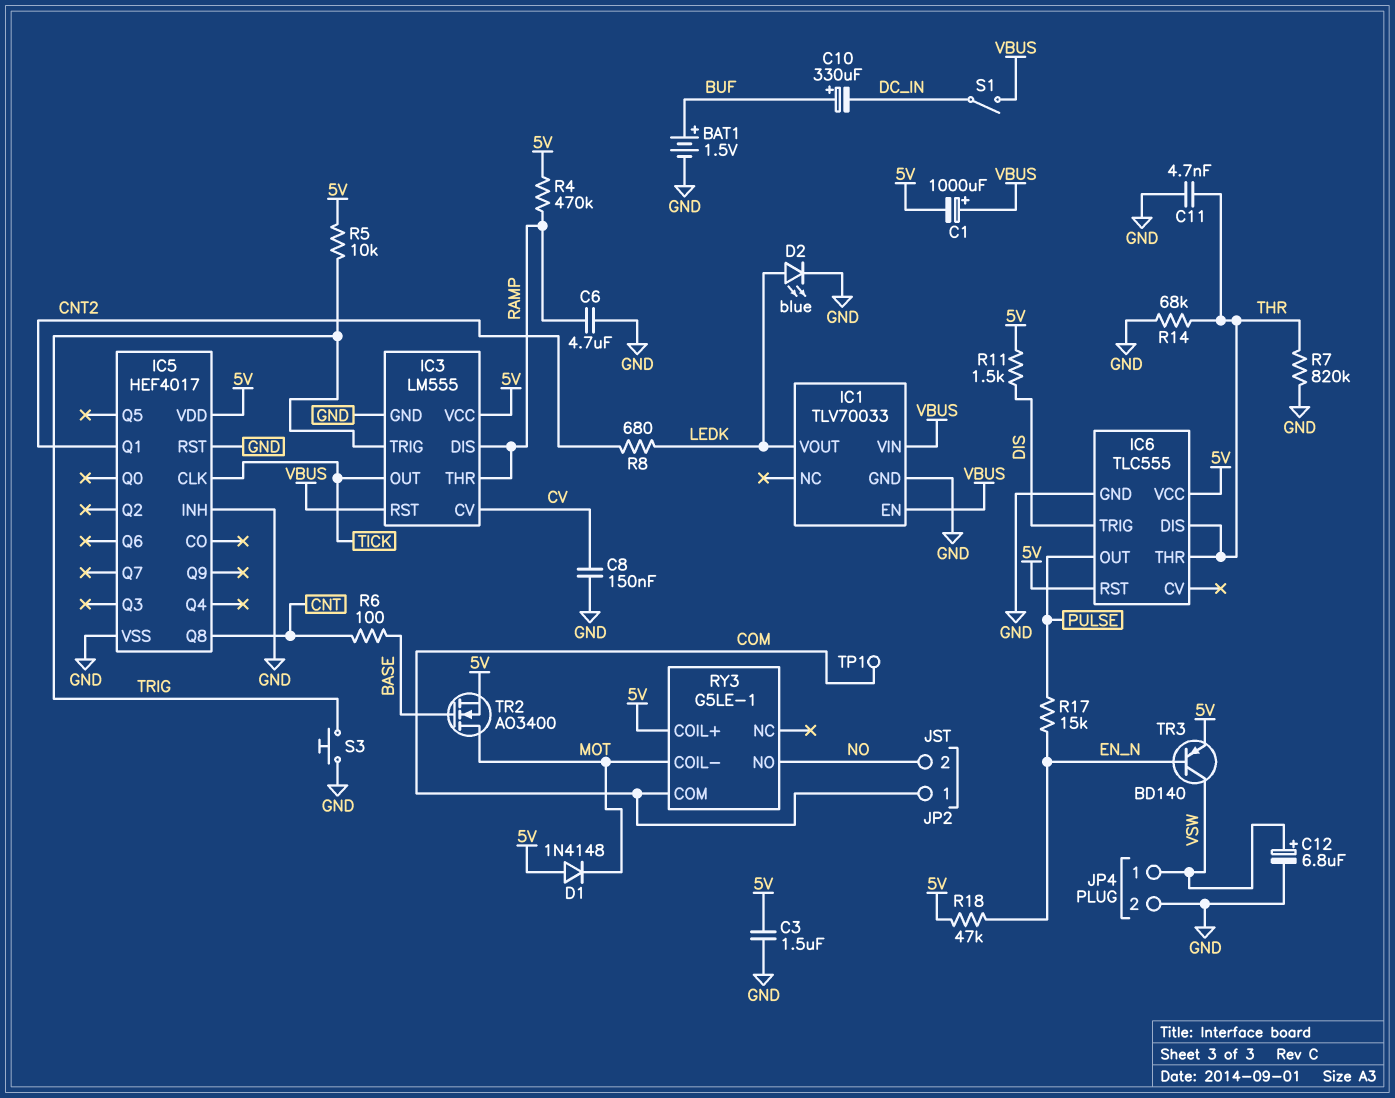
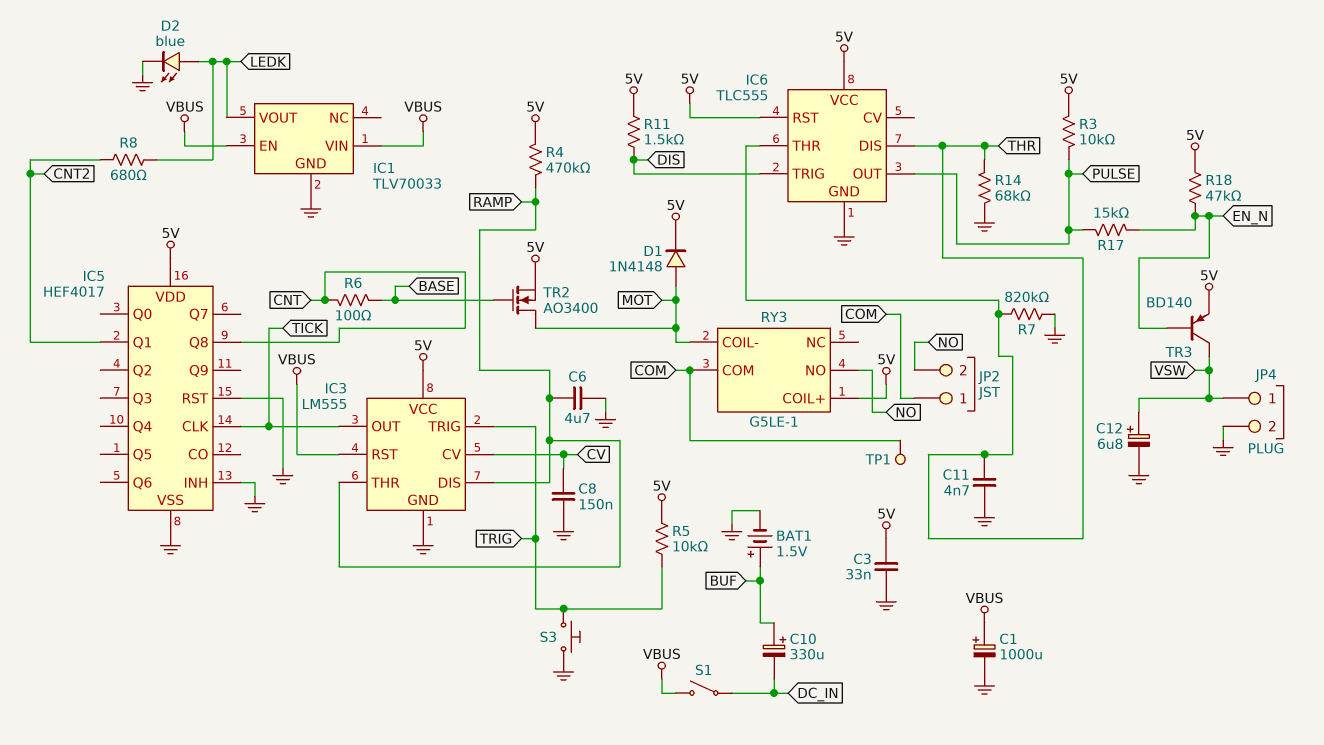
C1: 1000uF (plus VBUS, minus 5V) -> 1000uF (plus VBUS, minus GND)
C3: 1.5uF (5V, GND) -> 33nF (5V, GND)
D1: diode 1N4148 (A 5V, K MOT) -> diode 1N4148 (A MOT, K 5V)
R3: none -> 10k (5V, PULSE)

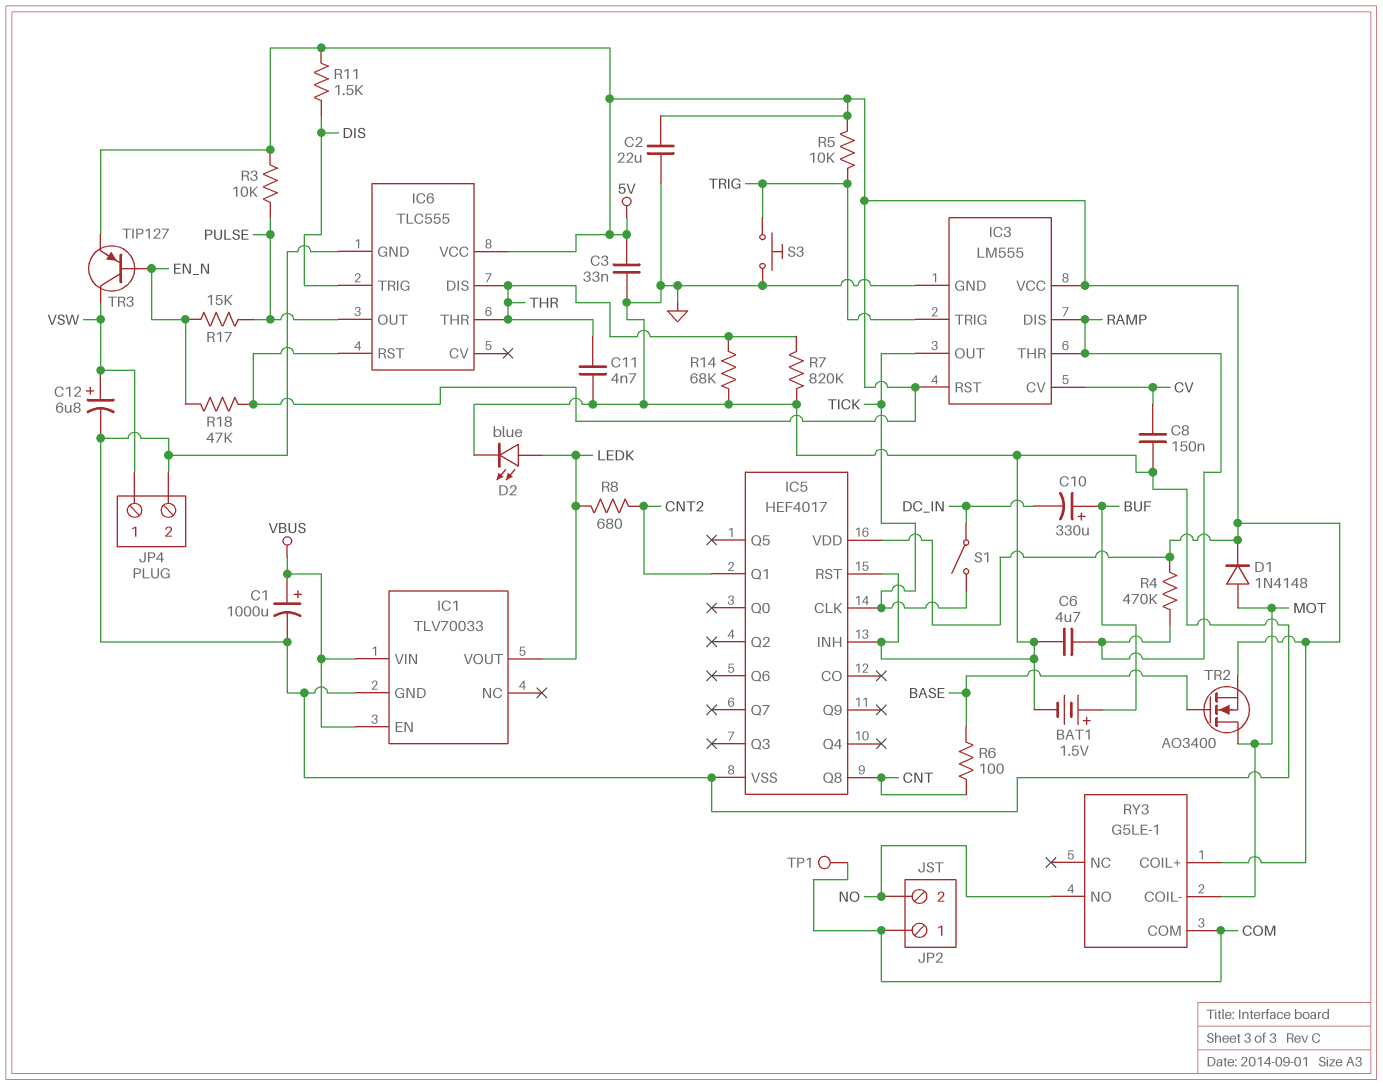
C2: none -> 22uF (5V, GND)
IC3 pin RST: VBUS -> 5V
S1: switch (DC_IN, VBUS) -> switch (DC_IN, TICK)
TR3: PNP BD140 (B EN_N, C VSW, E 5V) -> PNP TIP127 (B EN_N, C VSW, E 5V)

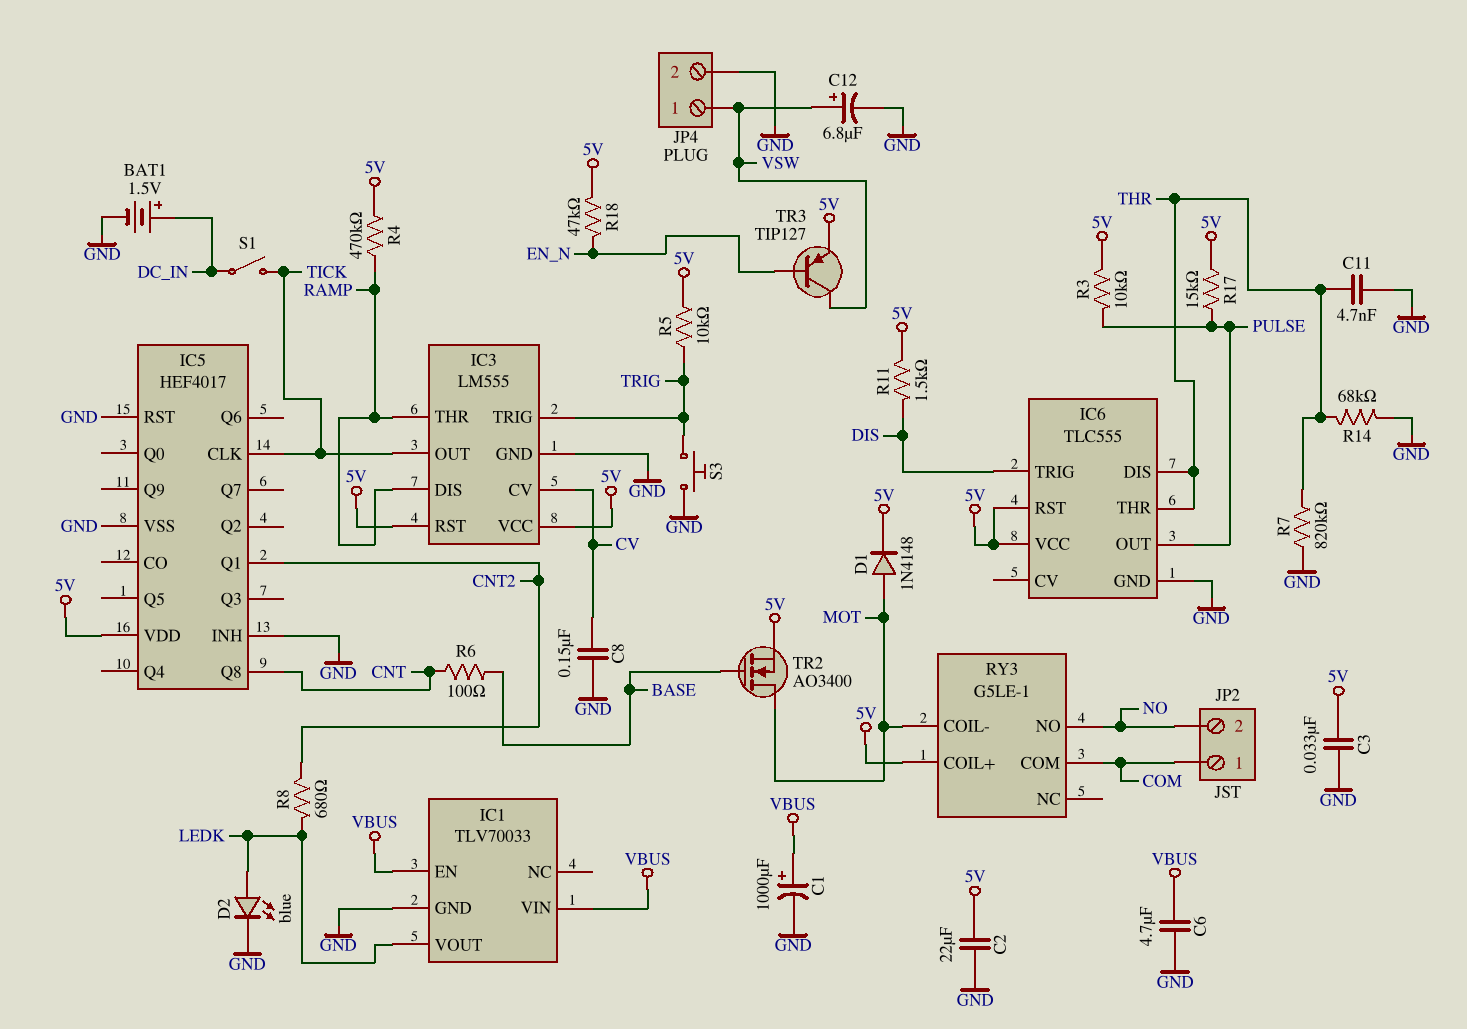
BAT1: 1.5V (plus BUF, minus GND) -> 1.5V (plus DC_IN, minus GND)
C6: 4.7uF (GND, RAMP) -> 4.7uF (GND, VBUS)
C10: 330uF (plus BUF, minus DC_IN) -> none
R17: 15k (EN_N, PULSE) -> 15k (5V, PULSE)
TP1: test point (COM) -> none

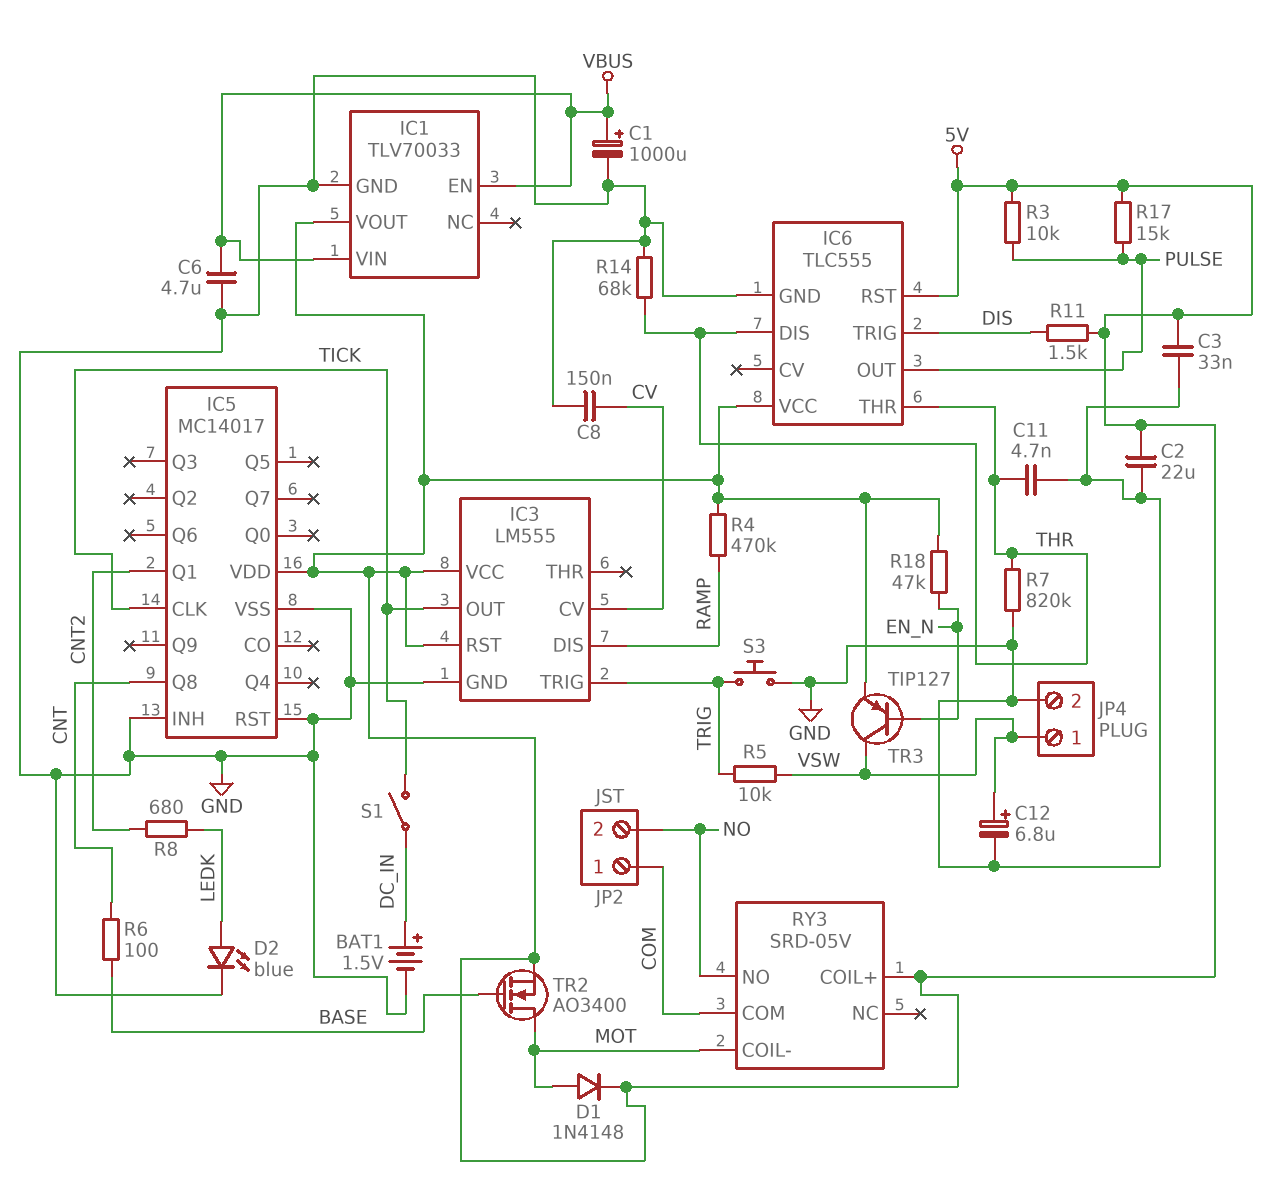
IC1 pin VOUT: LEDK -> 5V
IC3 pin THR: RAMP -> none
IC5: HEF4017 -> MC14017
R5: 10k (5V, TRIG) -> 10k (TRIG, VSW)
RY3: G5LE-1 -> SRD-05V

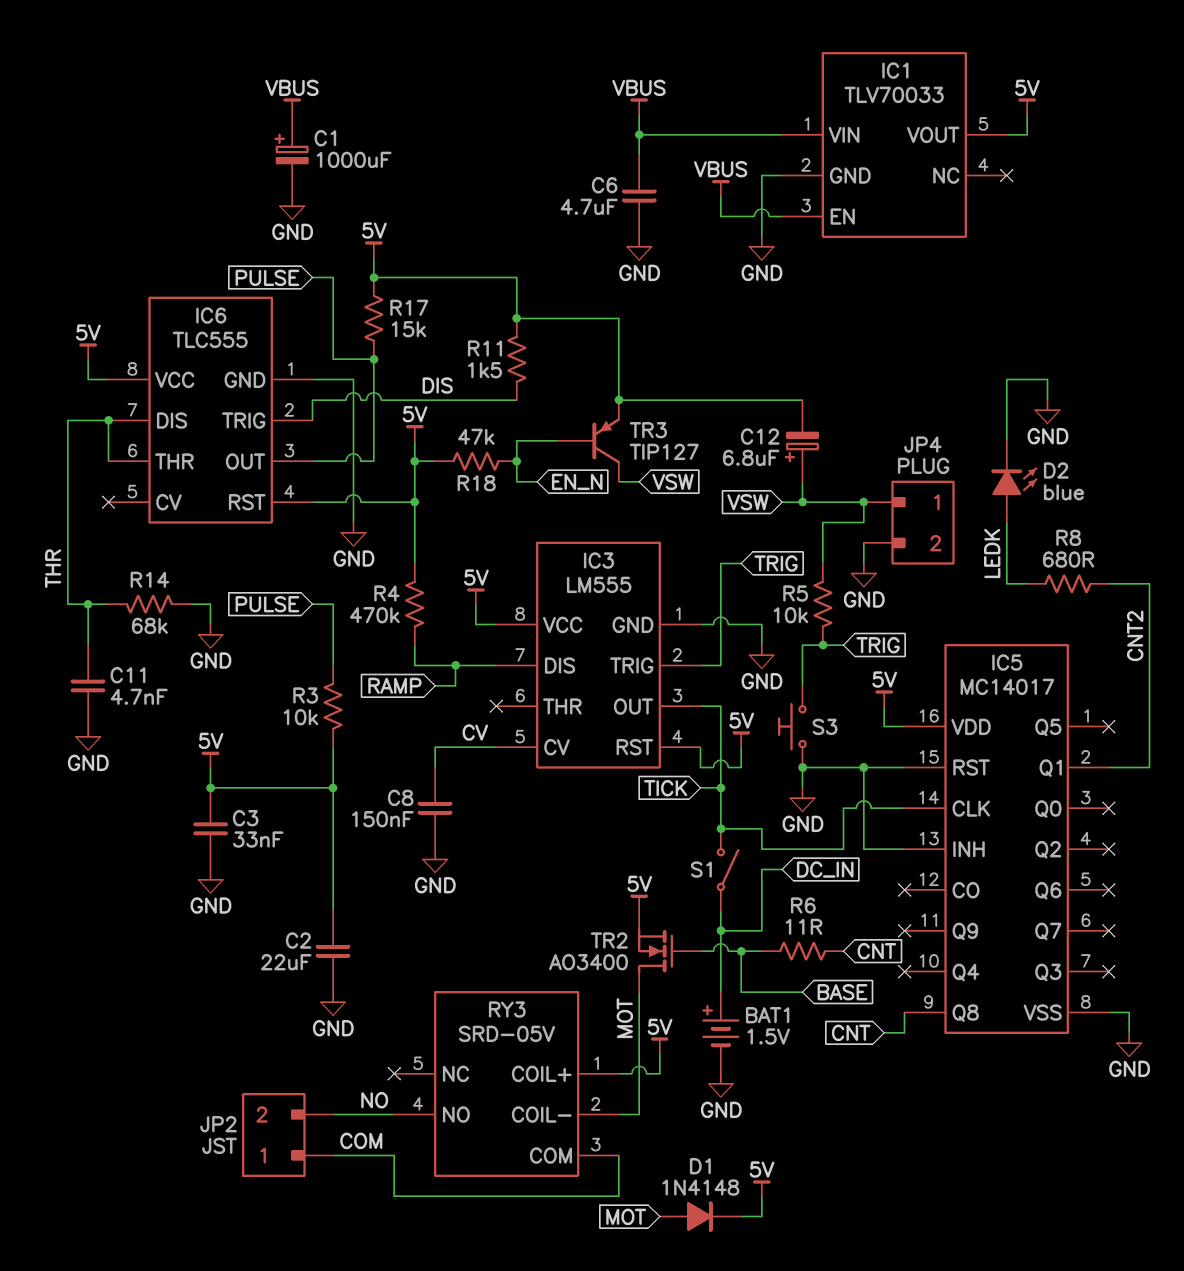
C12: 6.8uF (plus VSW, minus GND) -> 6.8uF (plus VSW, minus 5V)
R6: 100 (BASE, CNT) -> 11 (BASE, CNT)
R7: 820k (GND, THR) -> none

